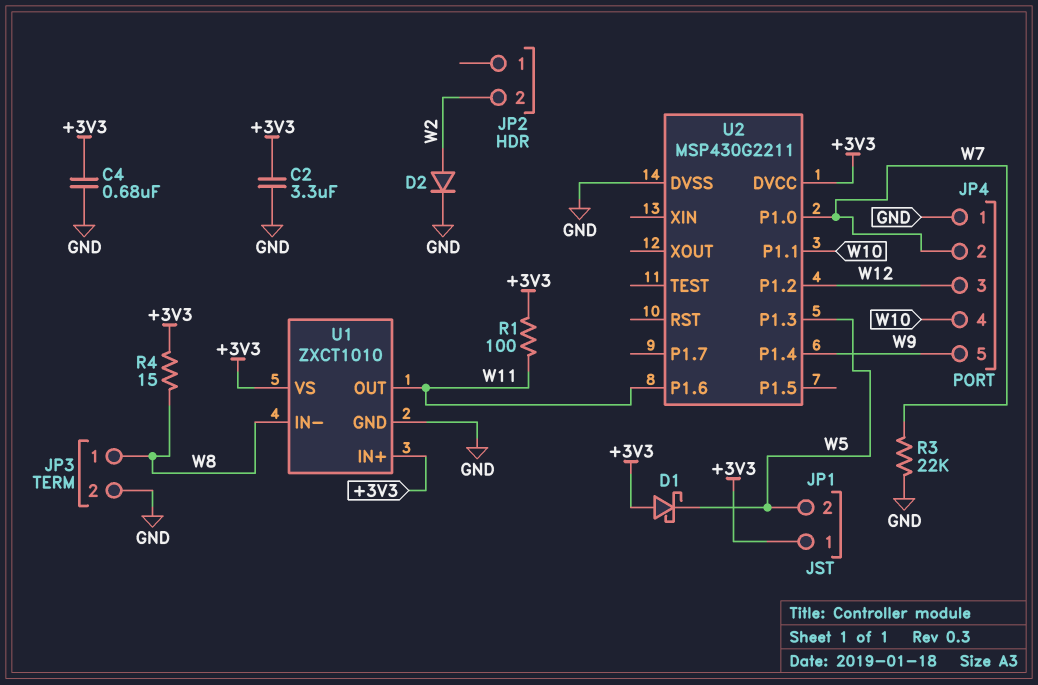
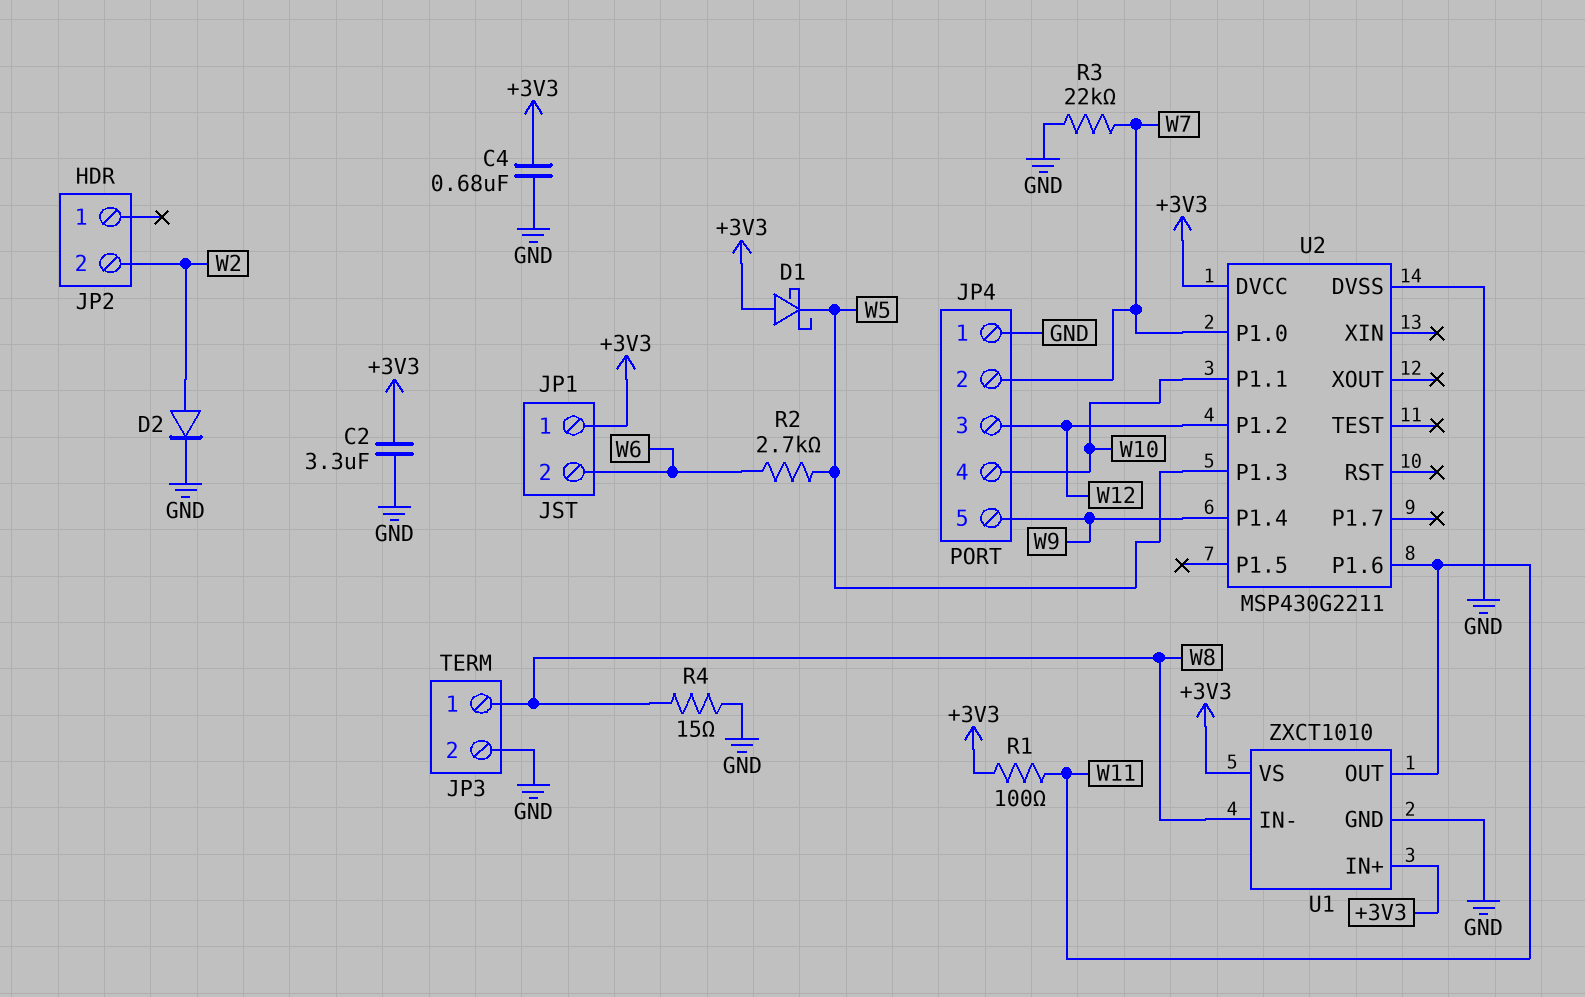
JP1 pin 2: W5 -> W6
R2: none -> 2.7k (W5, W6)
R4: 15 (+3V3, W8) -> 15 (GND, W8)

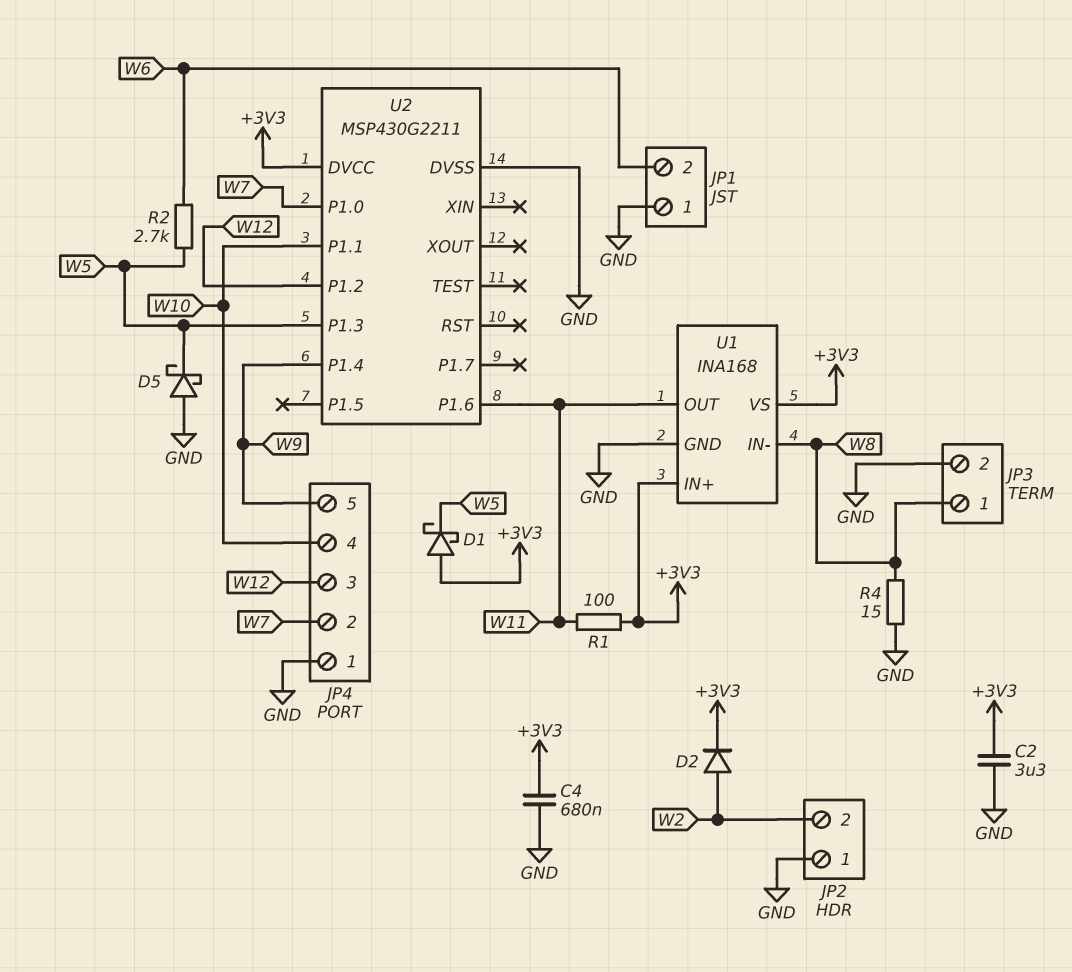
D2: diode (A W2, K GND) -> diode (A W2, K +3V3)
D5: none -> schottky (A GND, K W5)
JP1 pin 1: +3V3 -> GND
JP2 pin 1: none -> GND
R3: 22k (GND, W7) -> none
U1: ZXCT1010 -> INA168

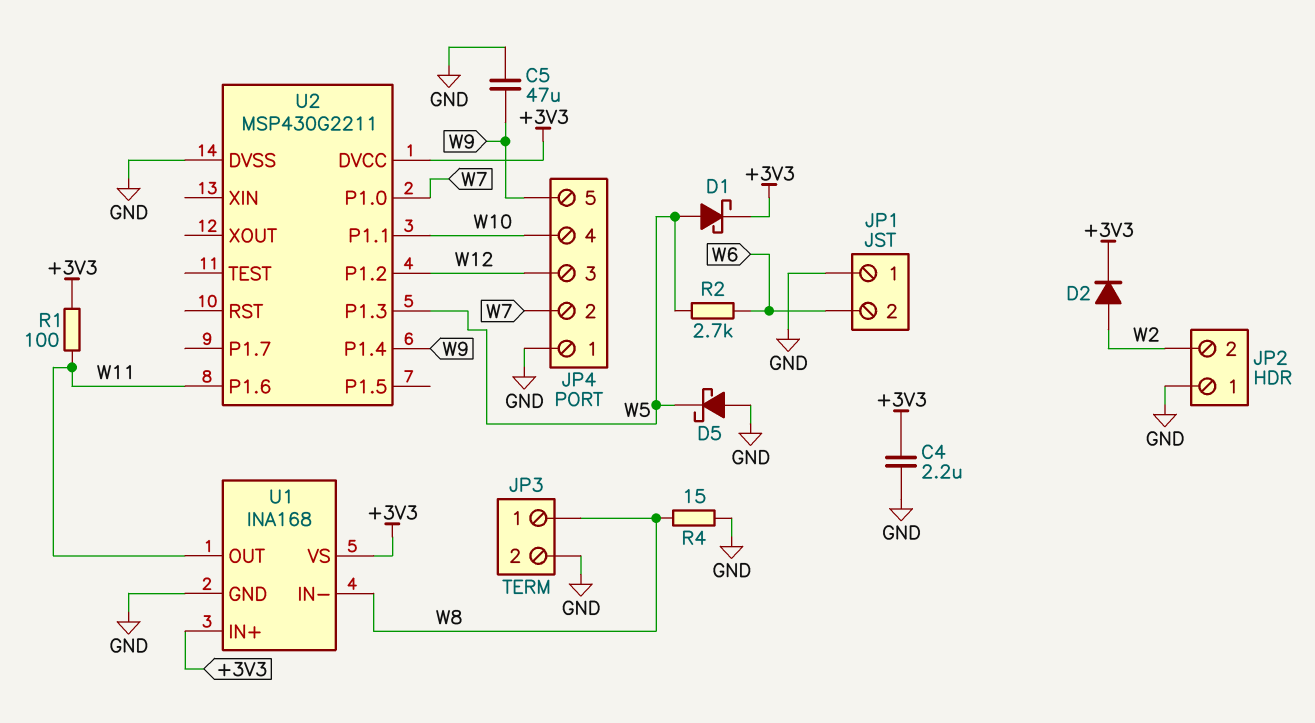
C2: 3.3uF (+3V3, GND) -> none
C4: 680nF (+3V3, GND) -> 2.2uF (+3V3, GND)
C5: none -> 47uF (GND, W9)
D1: schottky (A +3V3, K W5) -> schottky (A W5, K +3V3)

